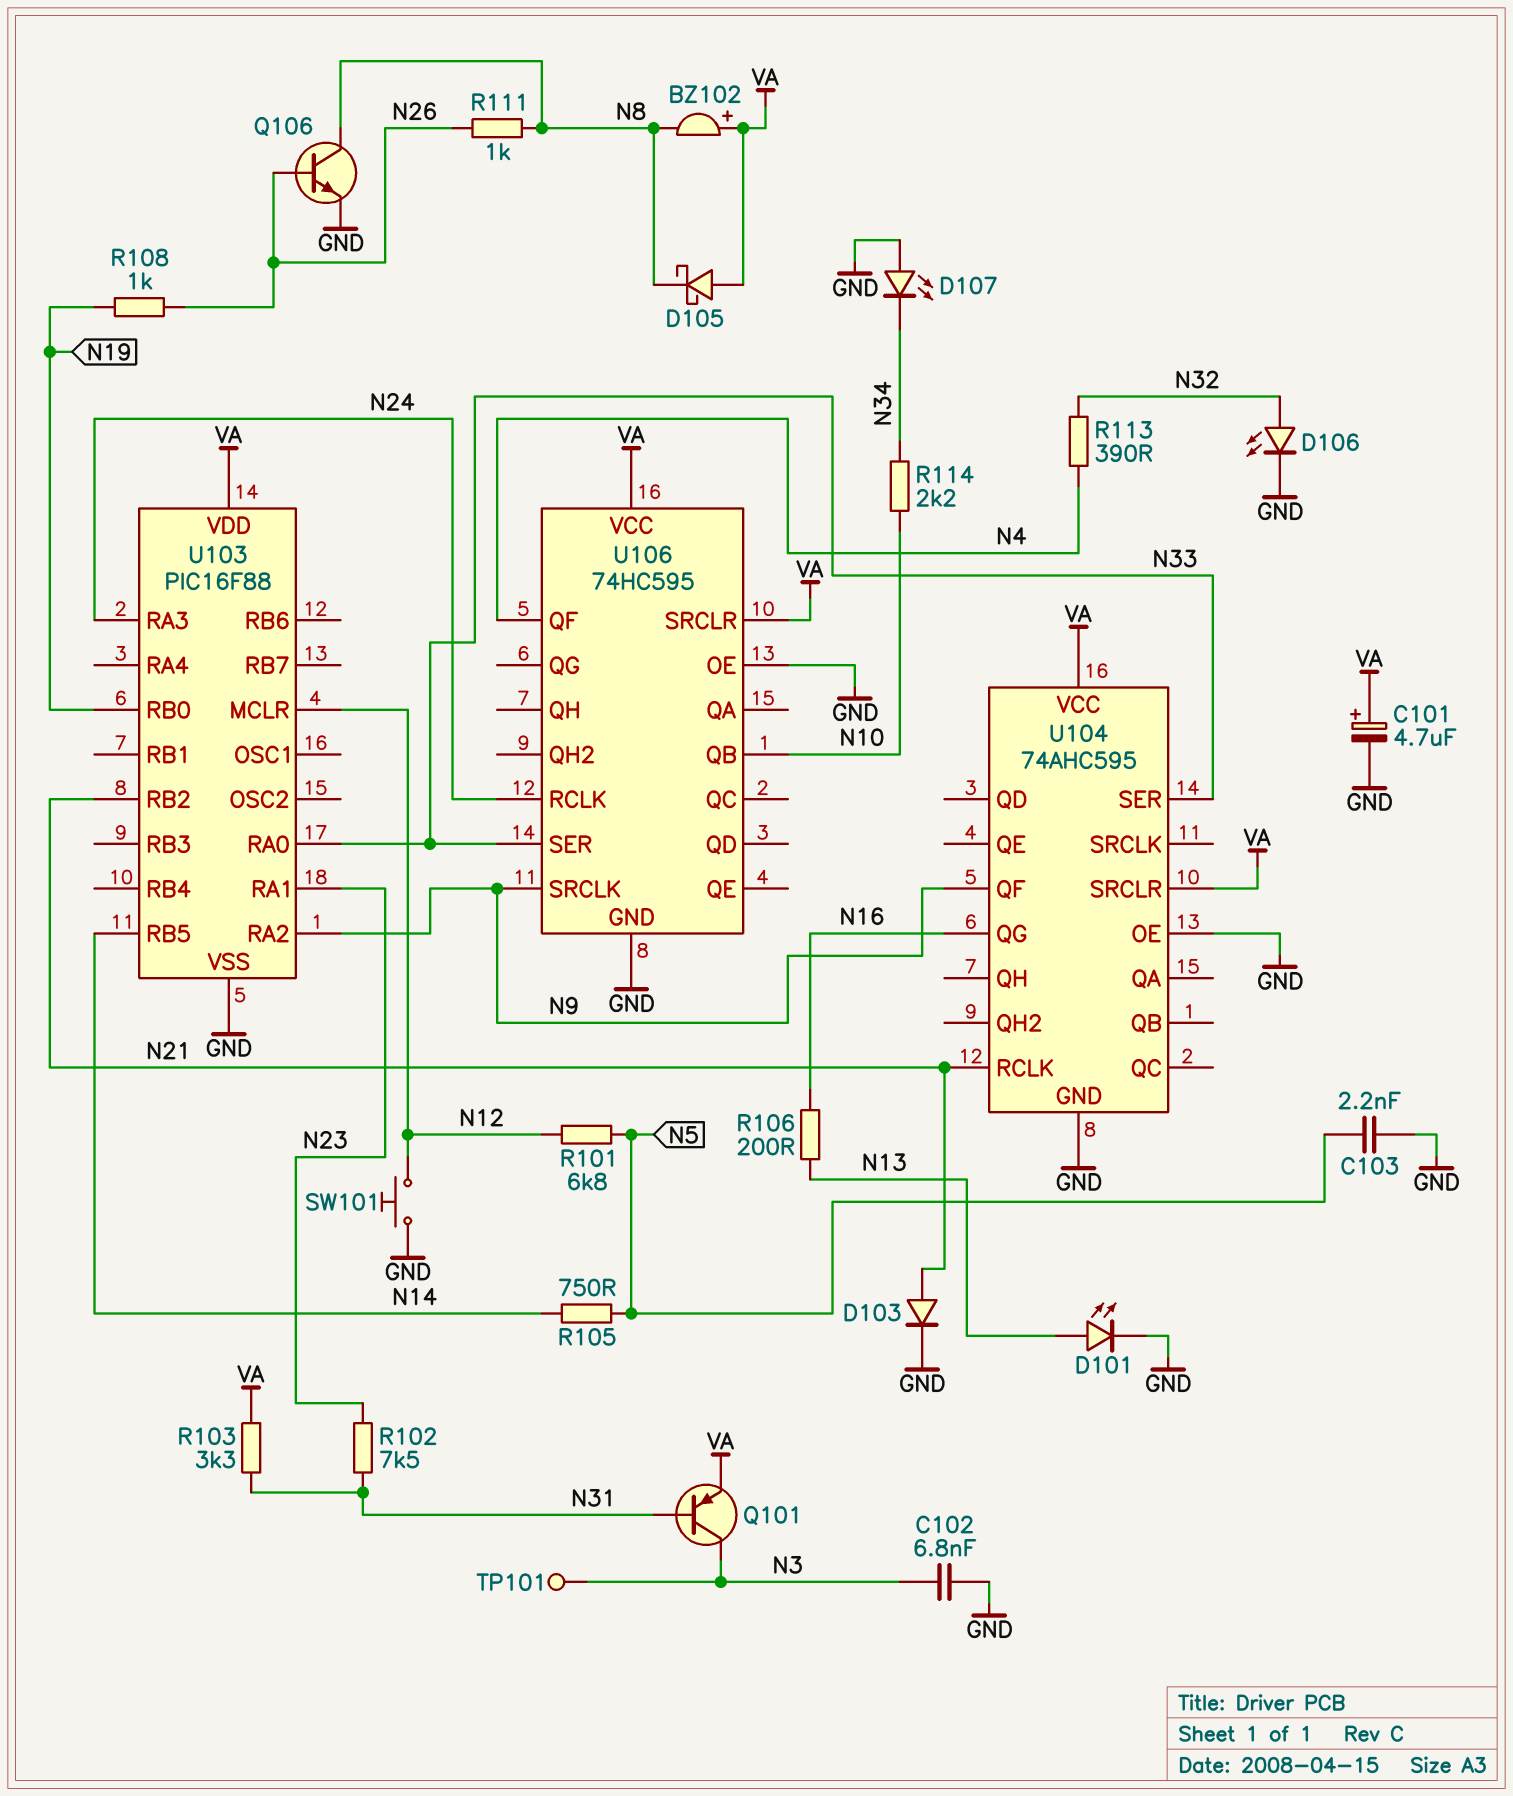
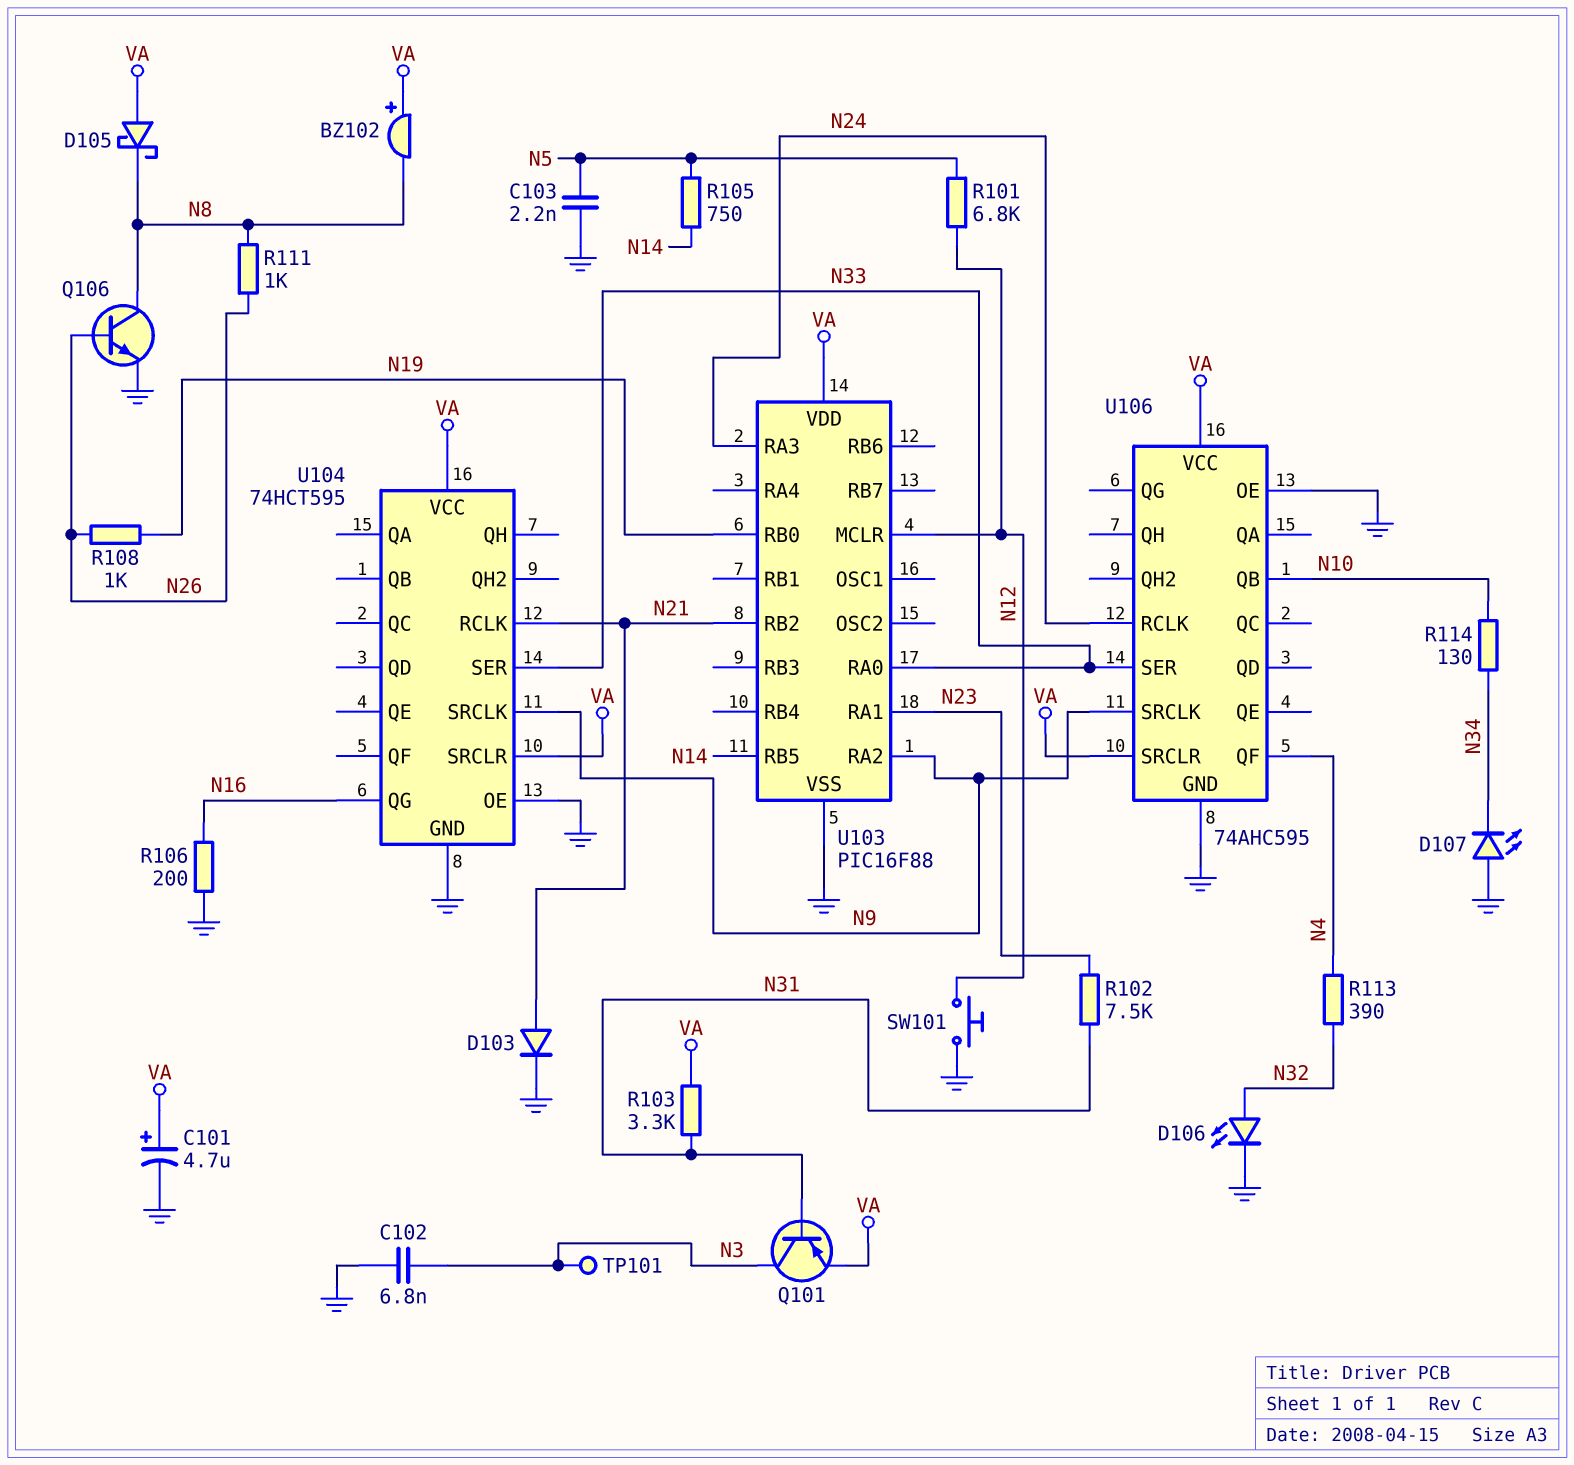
D101: LED (A N13, K GND) -> none
R106: 200 (N13, N16) -> 200 (GND, N16)
R114: 2.2k (N10, N34) -> 130 (N10, N34)
U104: 74AHC595 -> 74HCT595
U104 pin QF: N9 -> none
U104 pin SRCLK: none -> N9
U106: 74HC595 -> 74AHC595

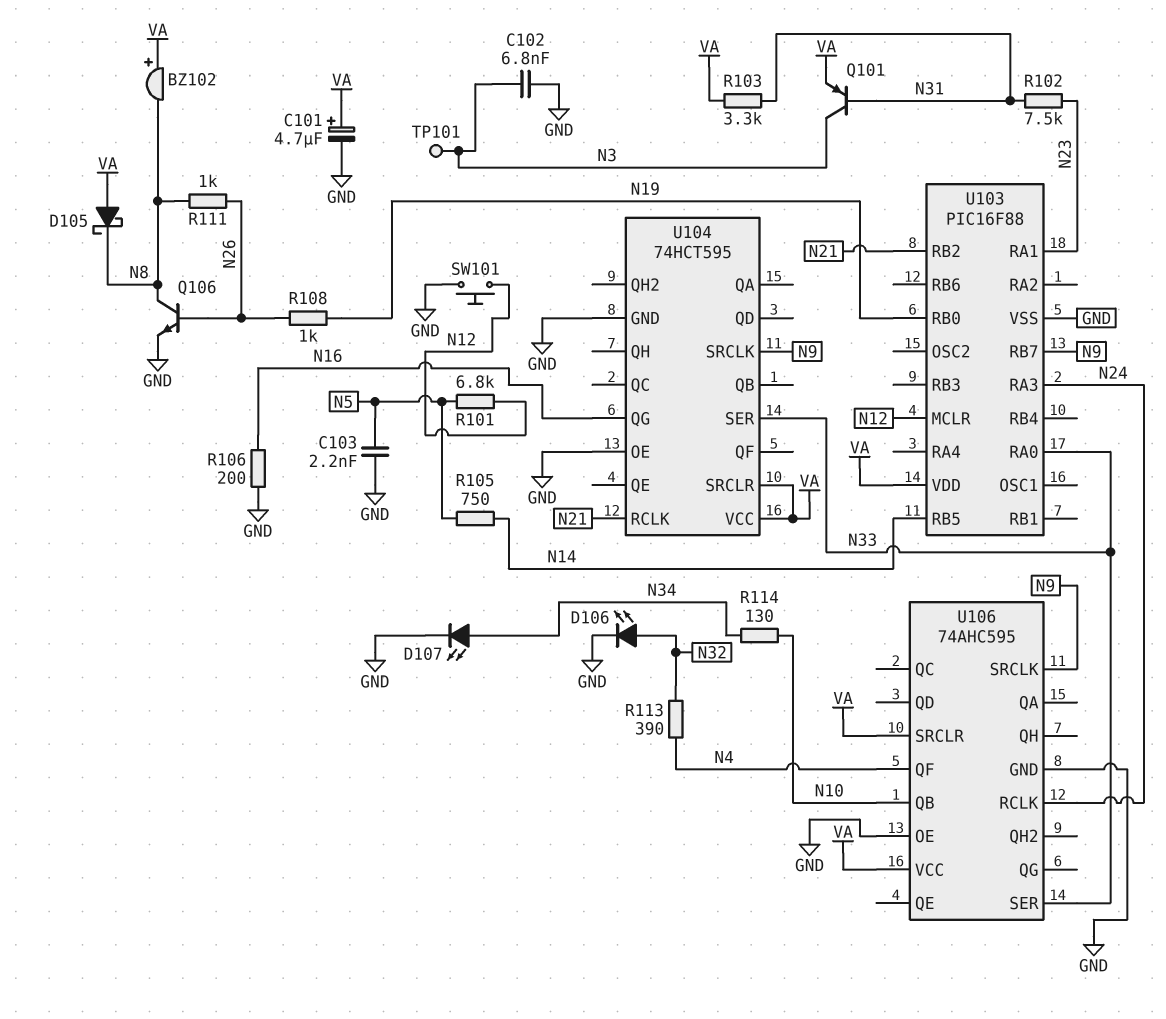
D103: diode (A N21, K GND) -> none
D107: LED (A GND, K N34) -> LED (A N34, K GND)
U103 pin RA2: N9 -> none
U103 pin RB7: none -> N9

